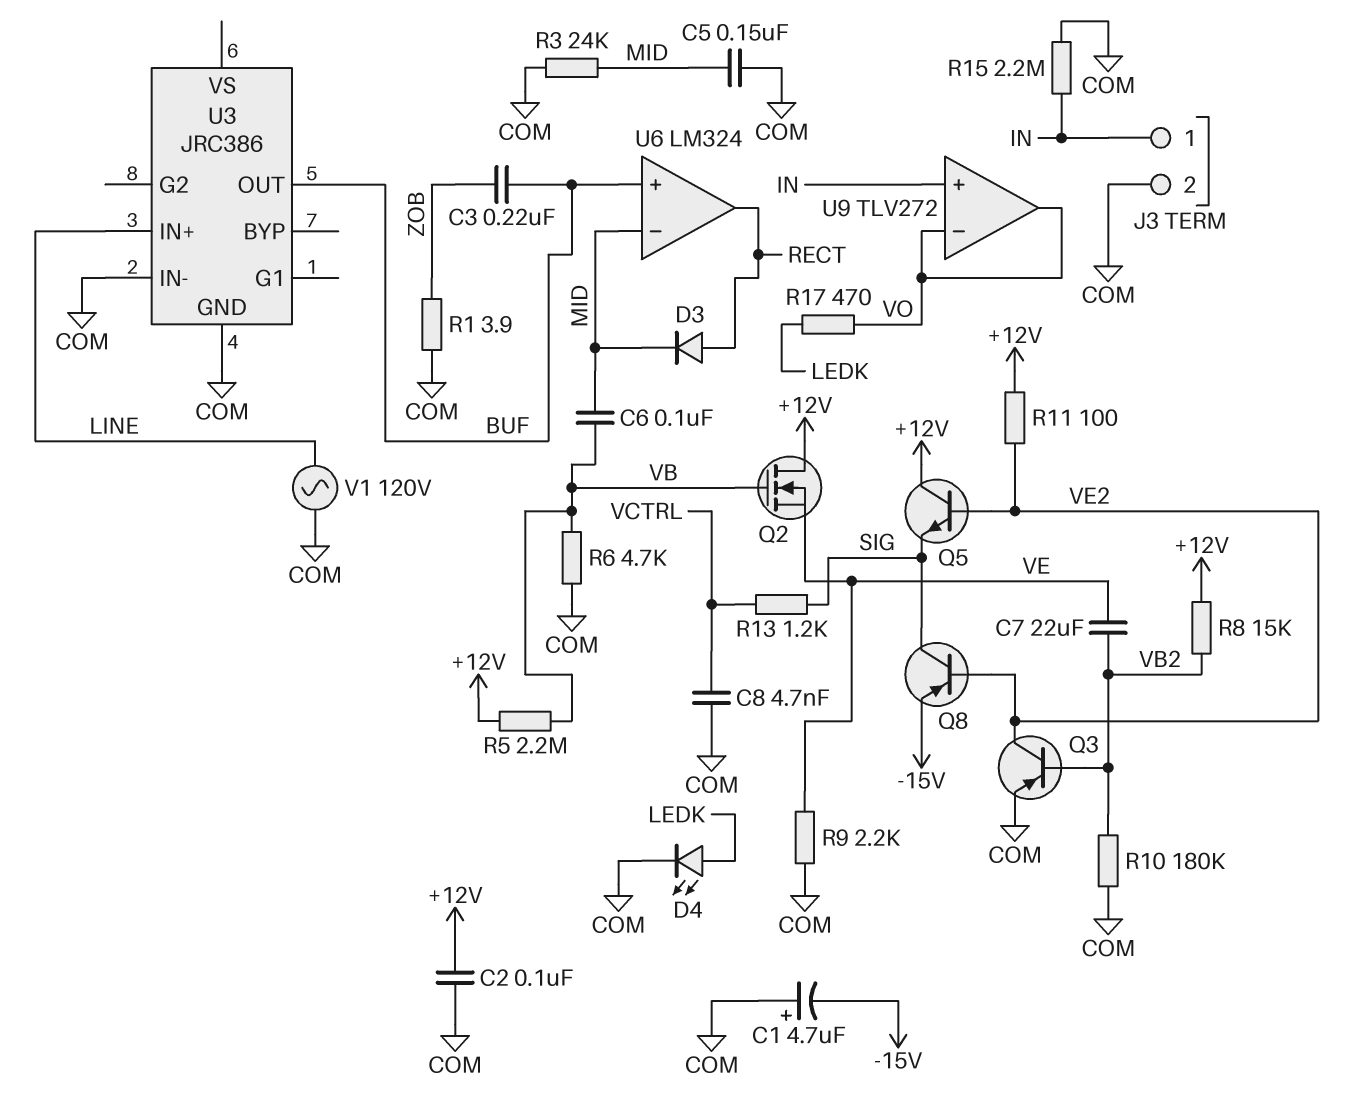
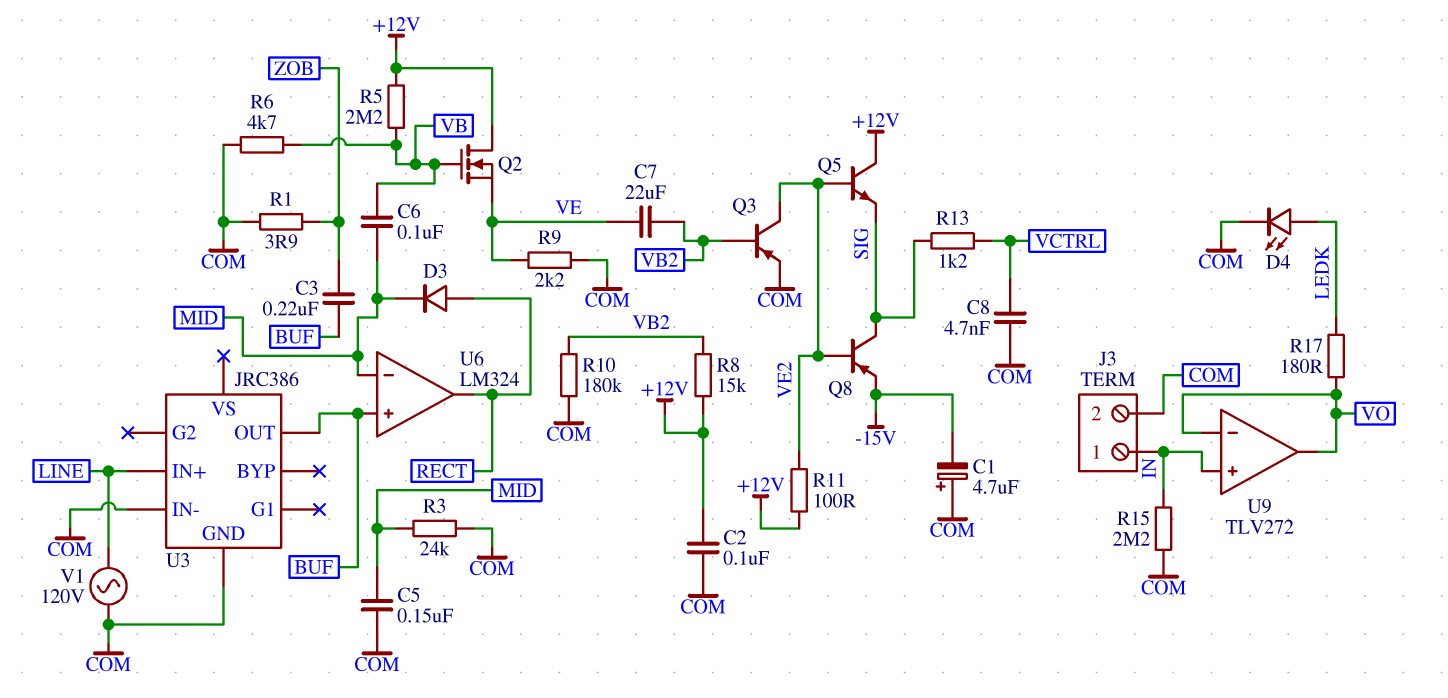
R17: 470 (LEDK, VO) -> 180 (LEDK, VO)

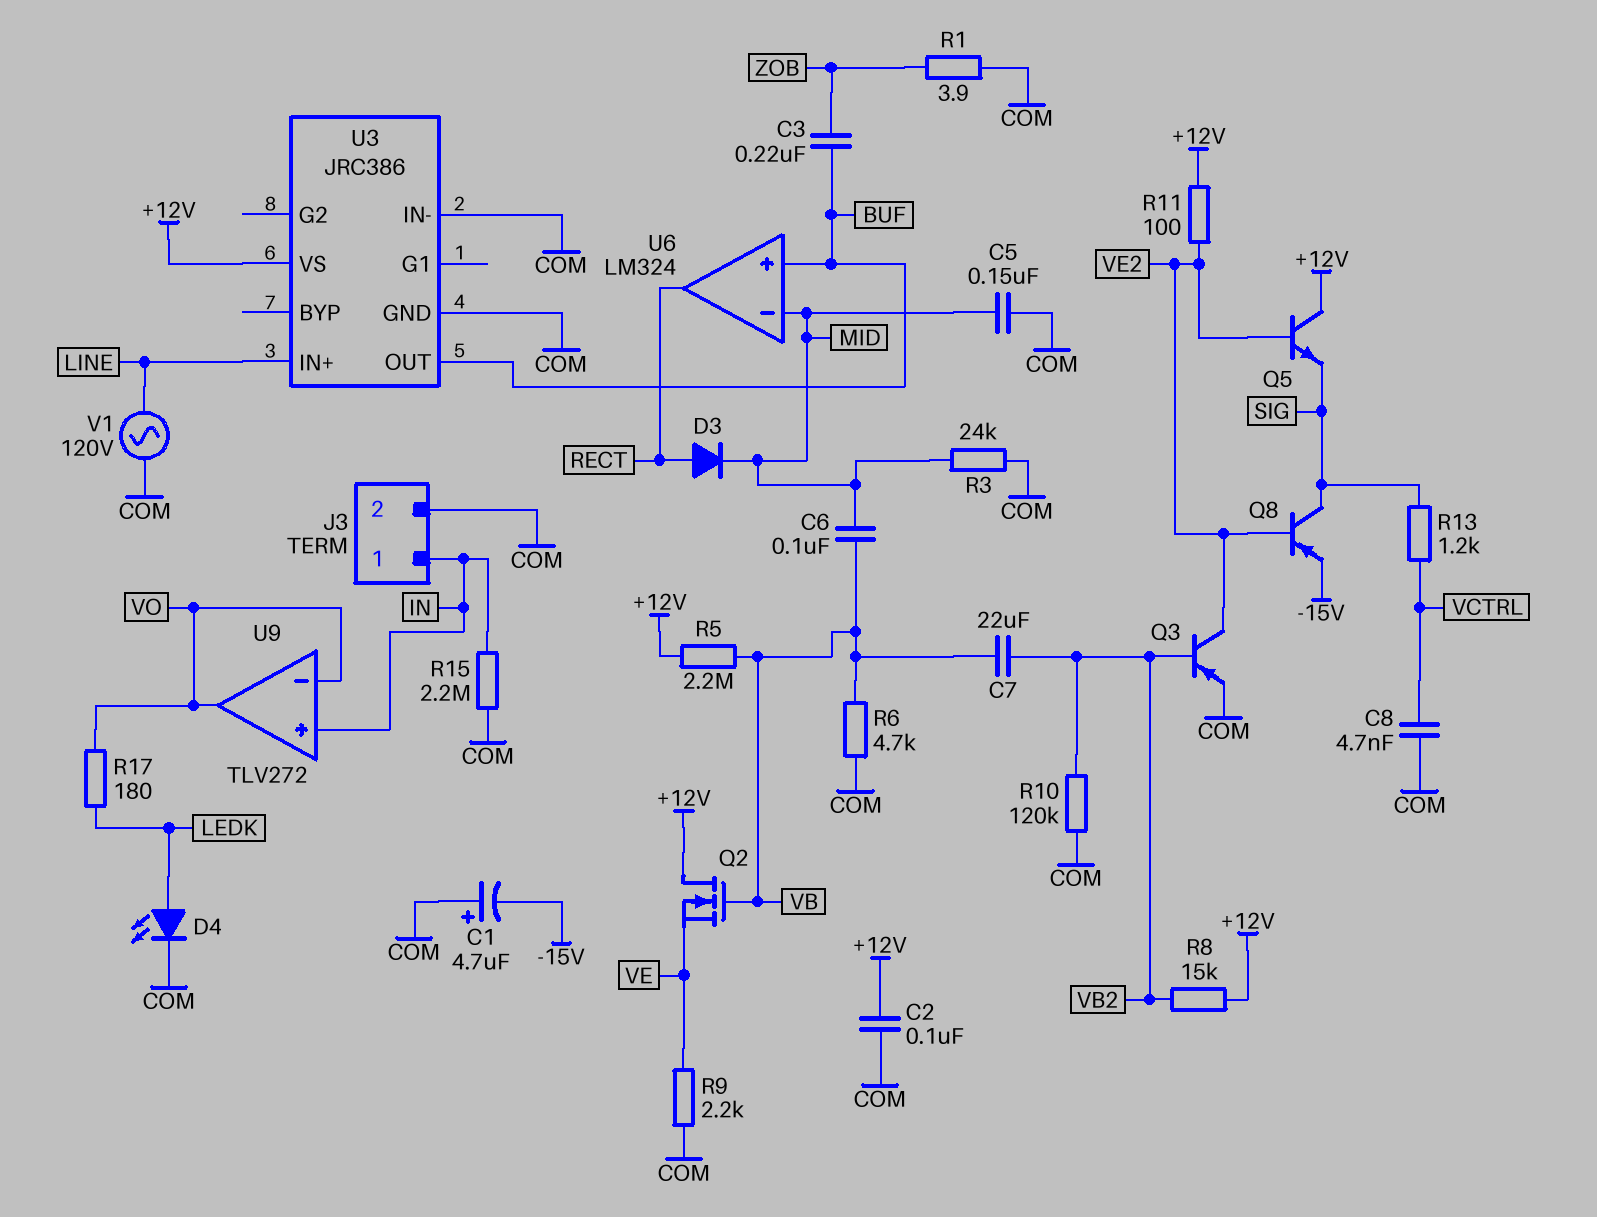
C7: 22uF (VB2, VE) -> 22uF (VB, VB2)
R10: 180k (COM, VB2) -> 120k (COM, VB2)
U3 pin VS: none -> +12V

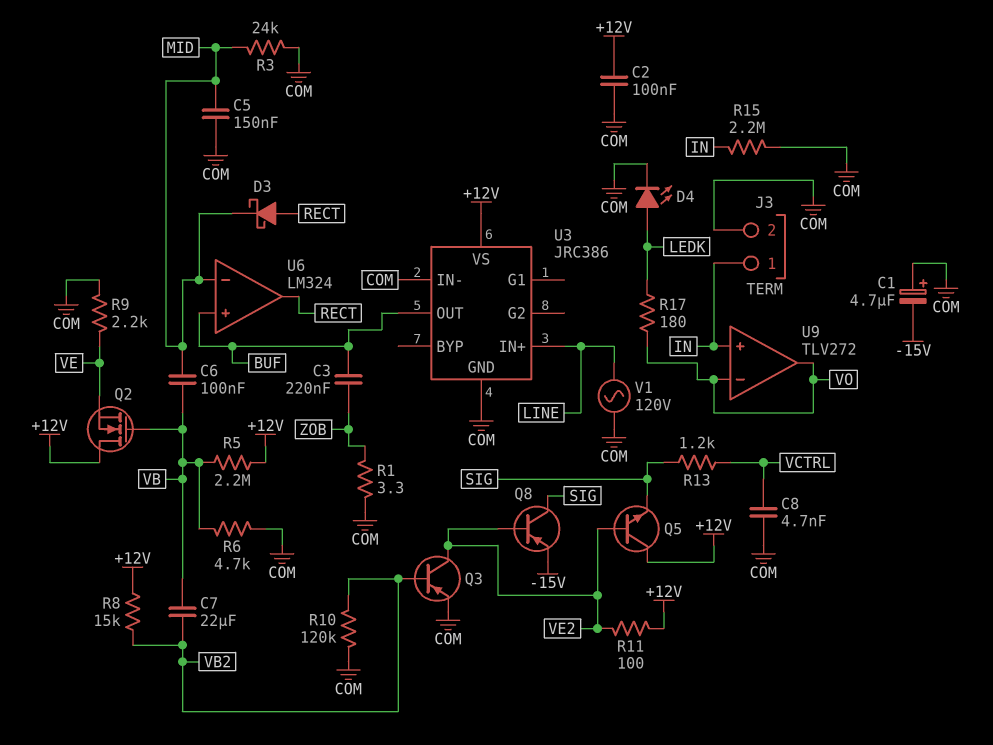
D3: diode (A RECT, K MID) -> schottky (A RECT, K MID)
R1: 3.9 (COM, ZOB) -> 3.3 (COM, ZOB)

